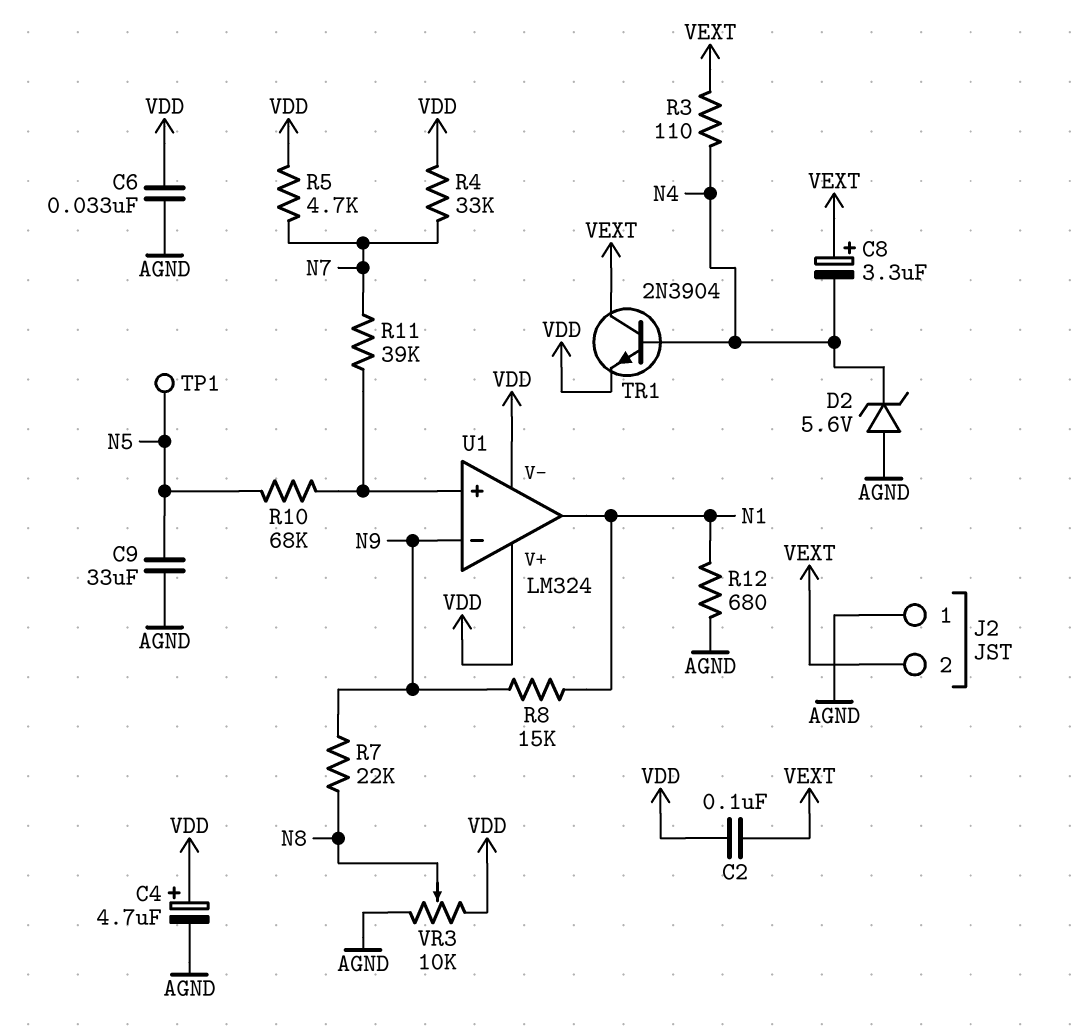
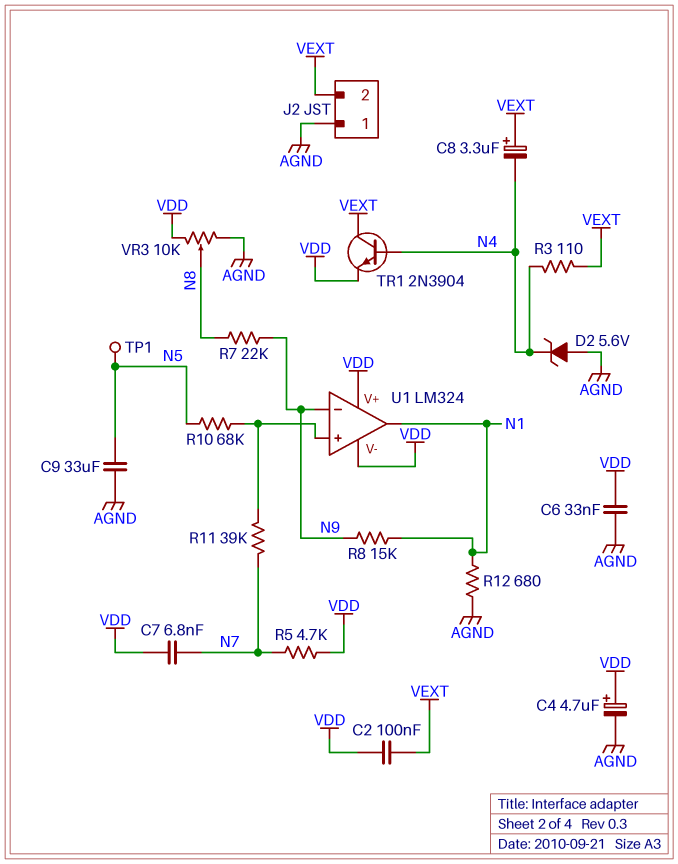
C7: none -> 6.8nF (N7, VDD)
R4: 33k (N7, VDD) -> none

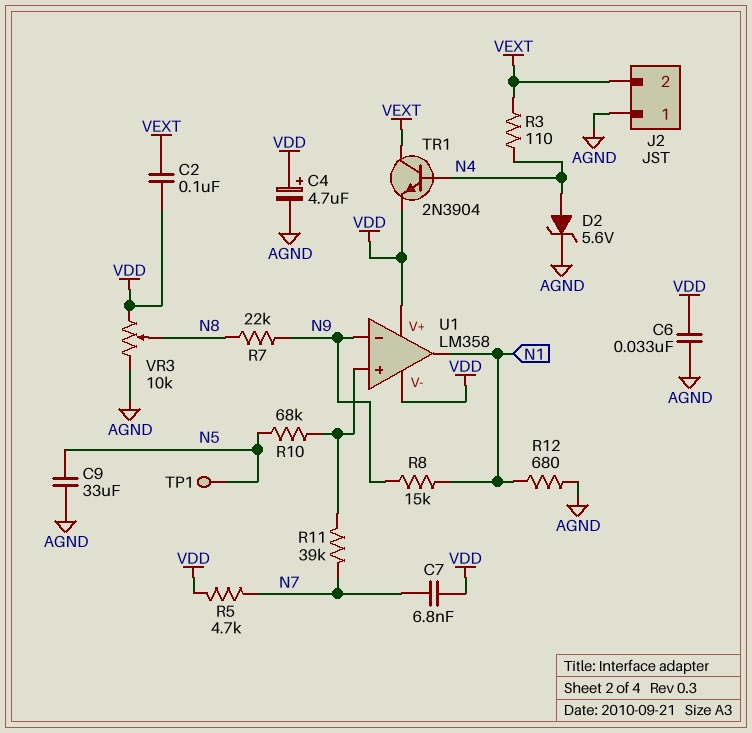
C8: 3.3uF (plus VEXT, minus N4) -> none
D2: zener 5.6V (A AGND, K N4) -> zener 5.6V (A N4, K AGND)
U1: LM324 -> LM358

